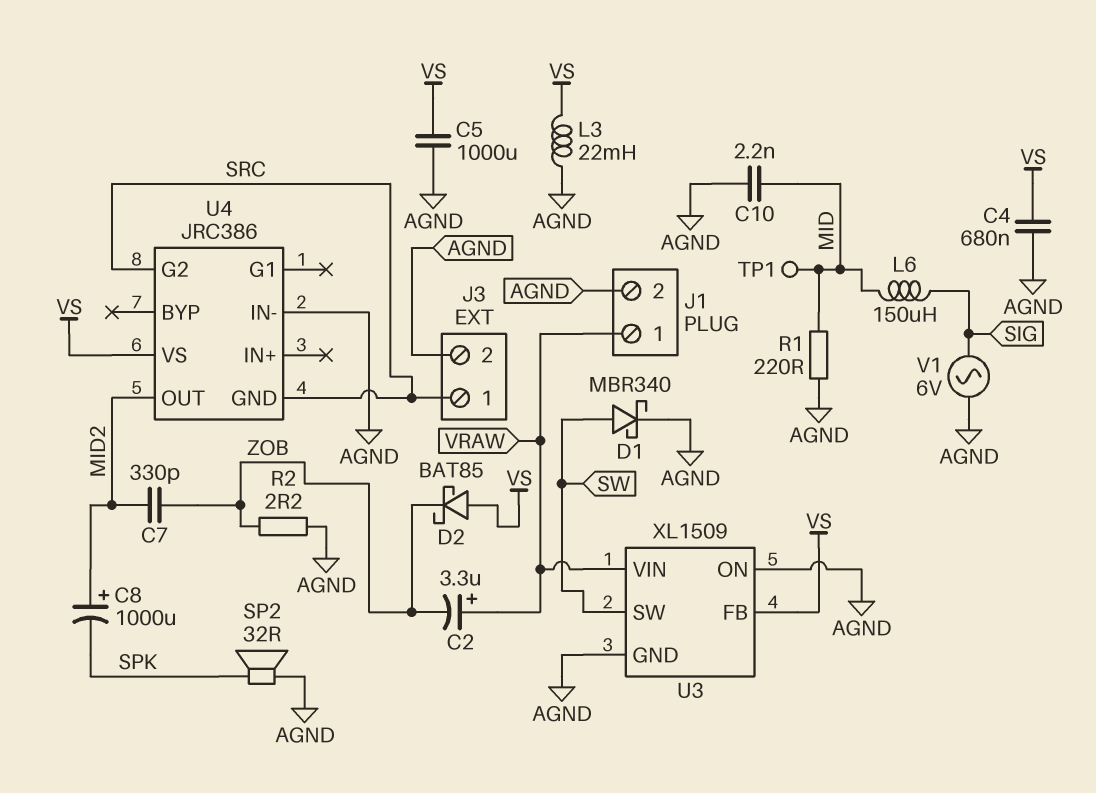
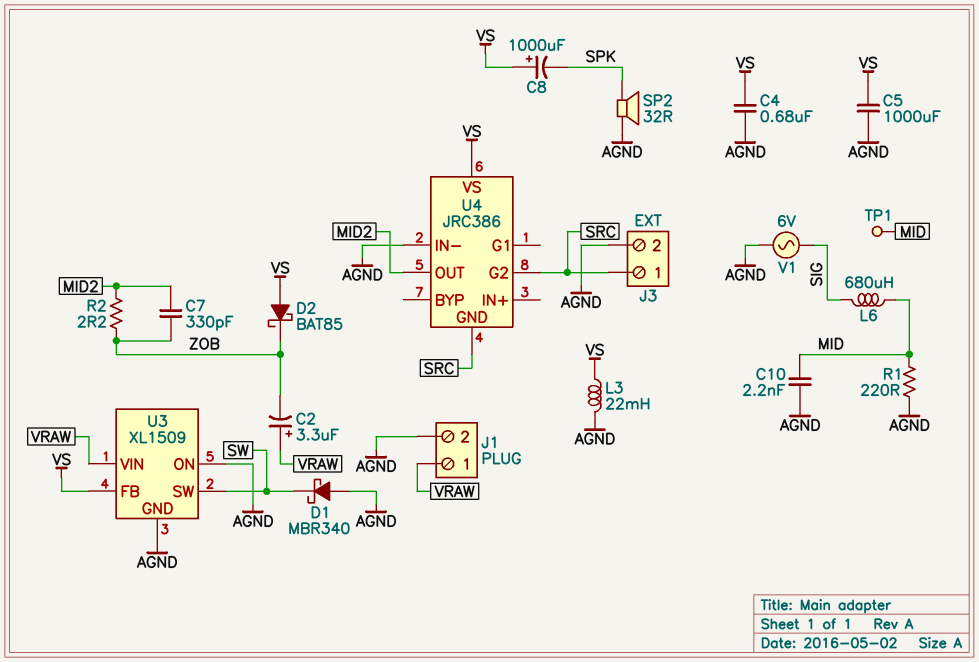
C8: 1000uF (plus MID2, minus SPK) -> 1000uF (plus VS, minus SPK)
D1: schottky MBR340 (A SW, K AGND) -> schottky MBR340 (A AGND, K SW)
L6: 150uH (MID, SIG) -> 680uH (MID, SIG)
R2: 2.2 (AGND, ZOB) -> 2.2 (MID2, ZOB)

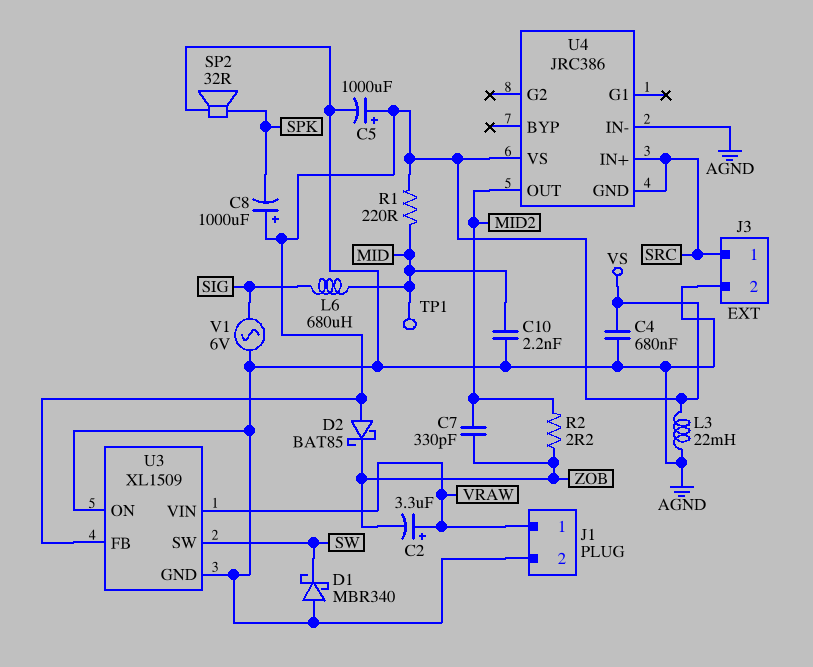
C5: 1000uF (AGND, VS) -> 1000uF (plus VS, minus AGND)
R1: 220 (AGND, MID) -> 220 (MID, VS)
U4 pin G2: SRC -> none
U4 pin IN+: none -> SRC

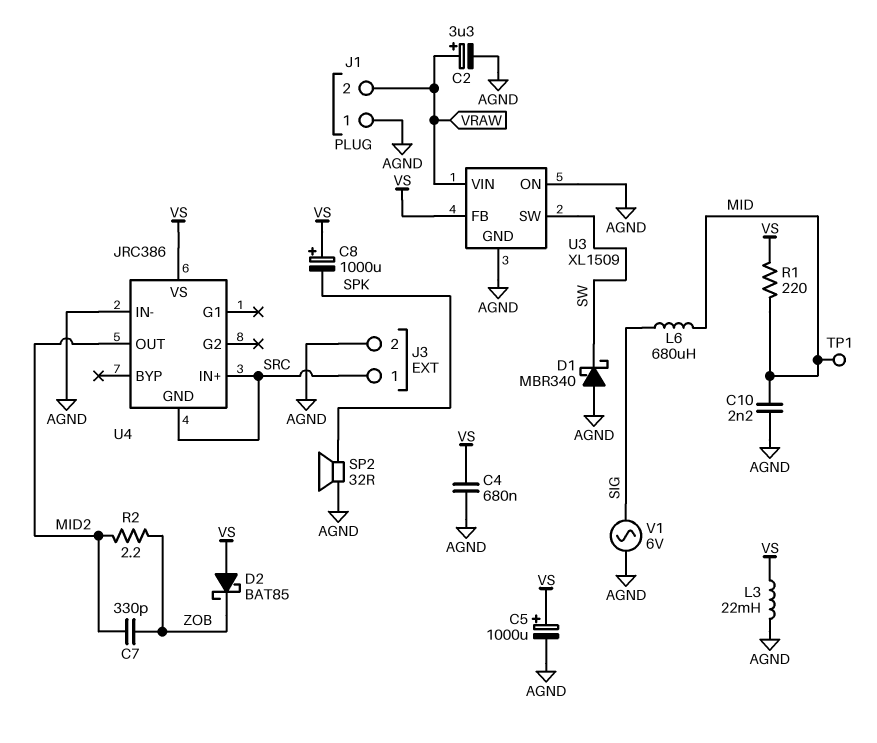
C2: 3.3uF (plus VRAW, minus ZOB) -> 3.3uF (plus VRAW, minus AGND)
J1 pin 1: VRAW -> AGND
J1 pin 2: AGND -> VRAW

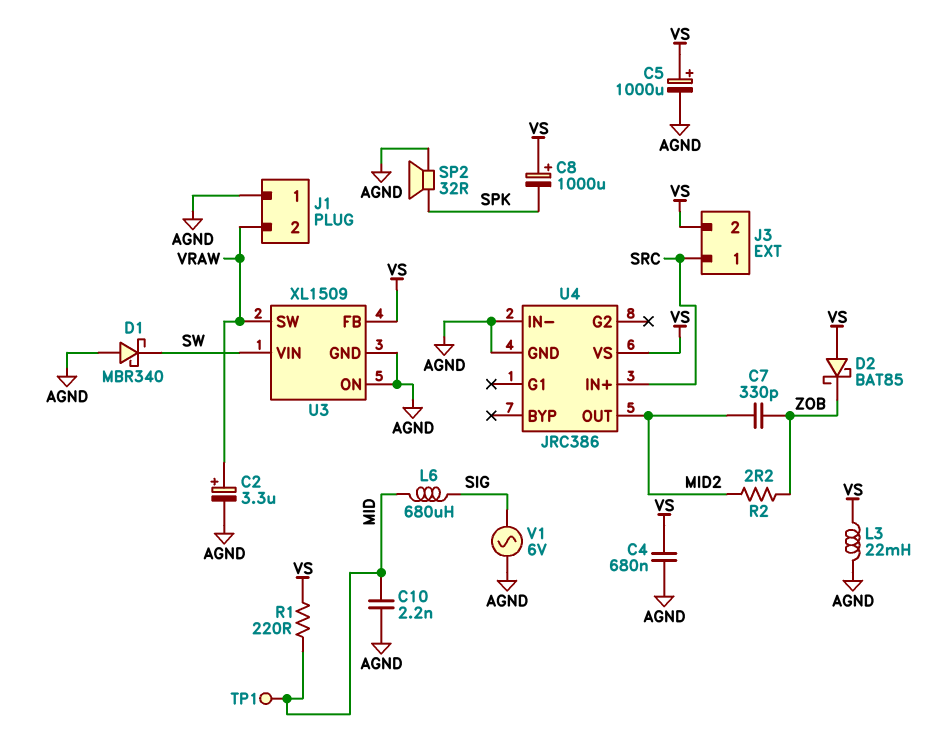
J3 pin 2: AGND -> VS
U3 pin SW: SW -> VRAW
U3 pin VIN: VRAW -> SW
U4 pin GND: SRC -> AGND

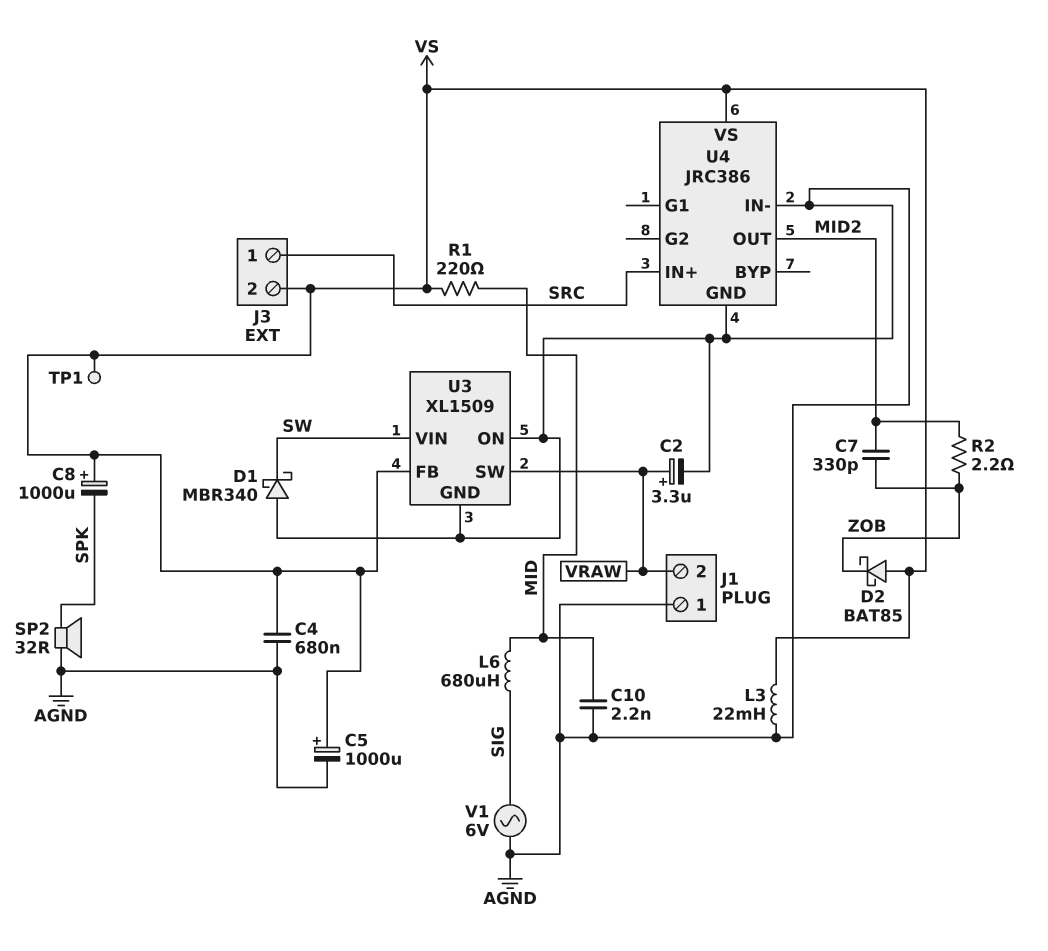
TP1: test point (MID) -> test point (VS)

